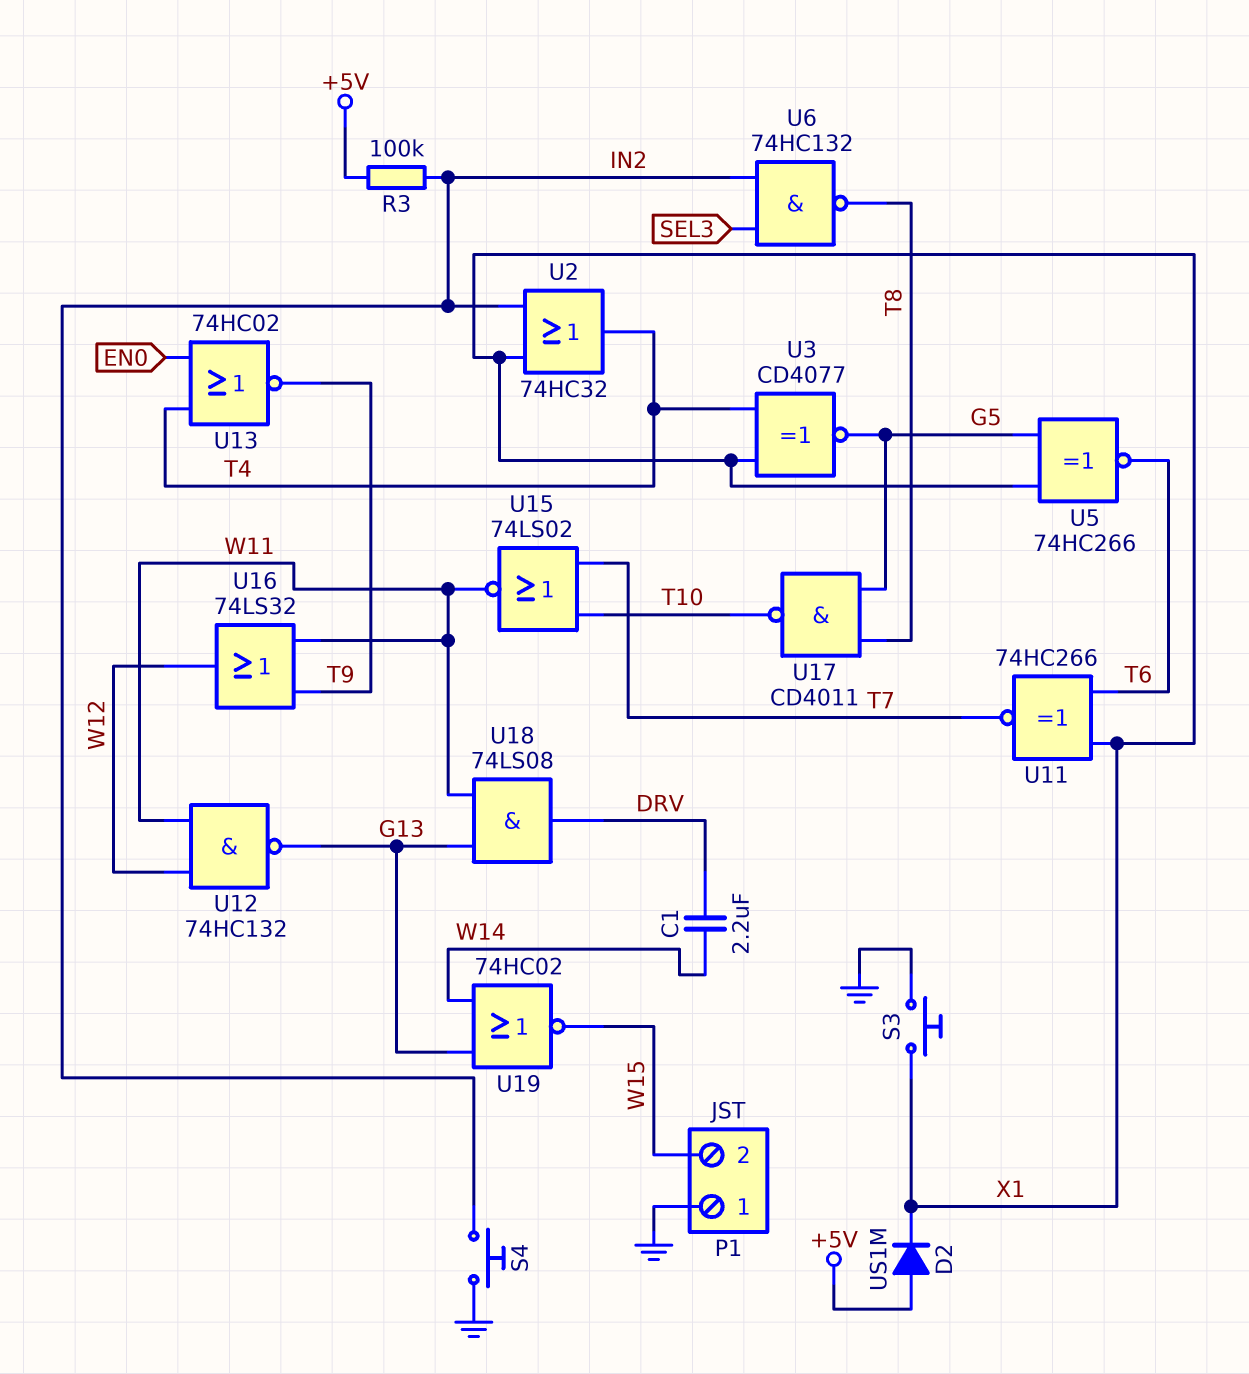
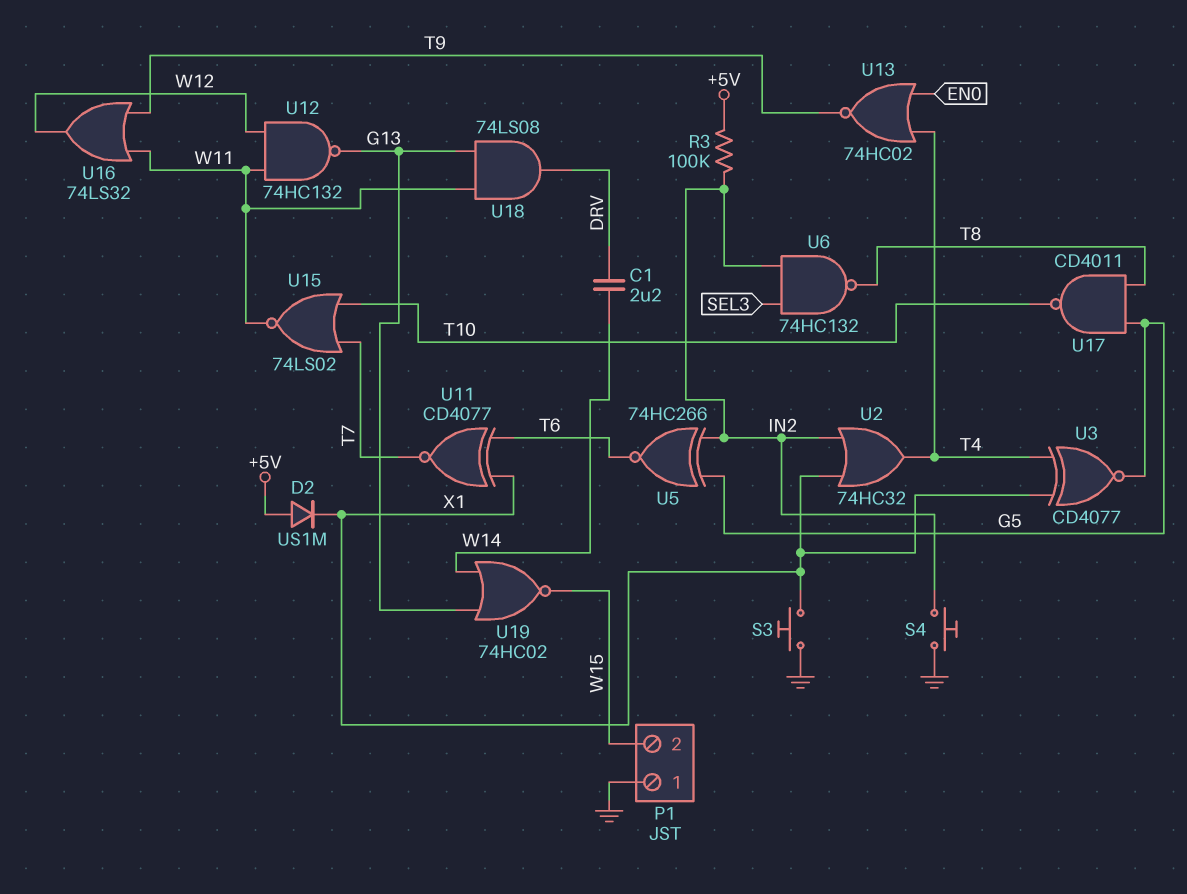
U5: XNOR 74HC266 (in G5, in X1, out T6) -> XNOR 74HC266 (in G5, in IN2, out T6)
U11: XNOR 74HC266 (in T6, in X1, out T7) -> XNOR CD4077 (in T6, in X1, out T7)

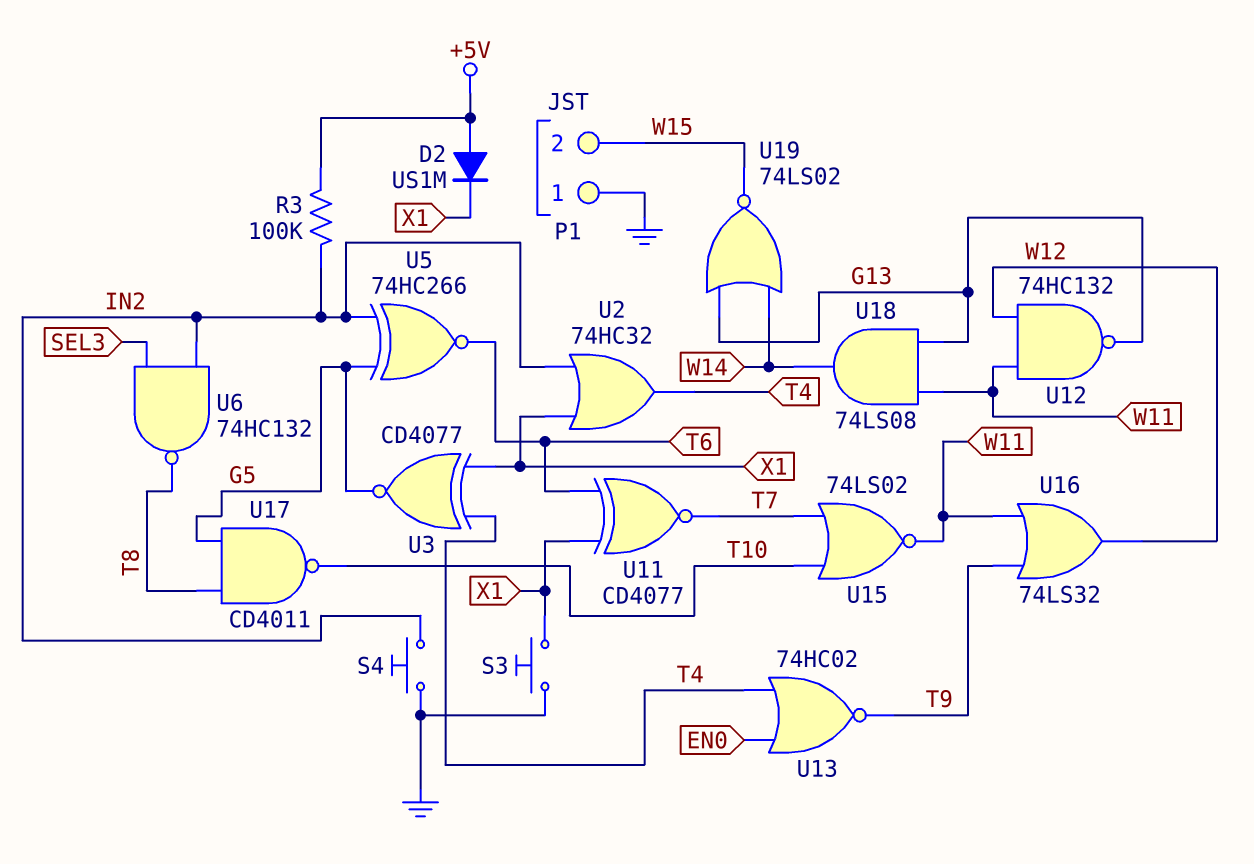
C1: 2.2uF (DRV, W14) -> none
U18: AND 74LS08 (in G13, in W11, out DRV) -> AND 74LS08 (in G13, in W11, out W14)
U19: NOR 74HC02 (in G13, in W14, out W15) -> NOR 74LS02 (in G13, in W14, out W15)

